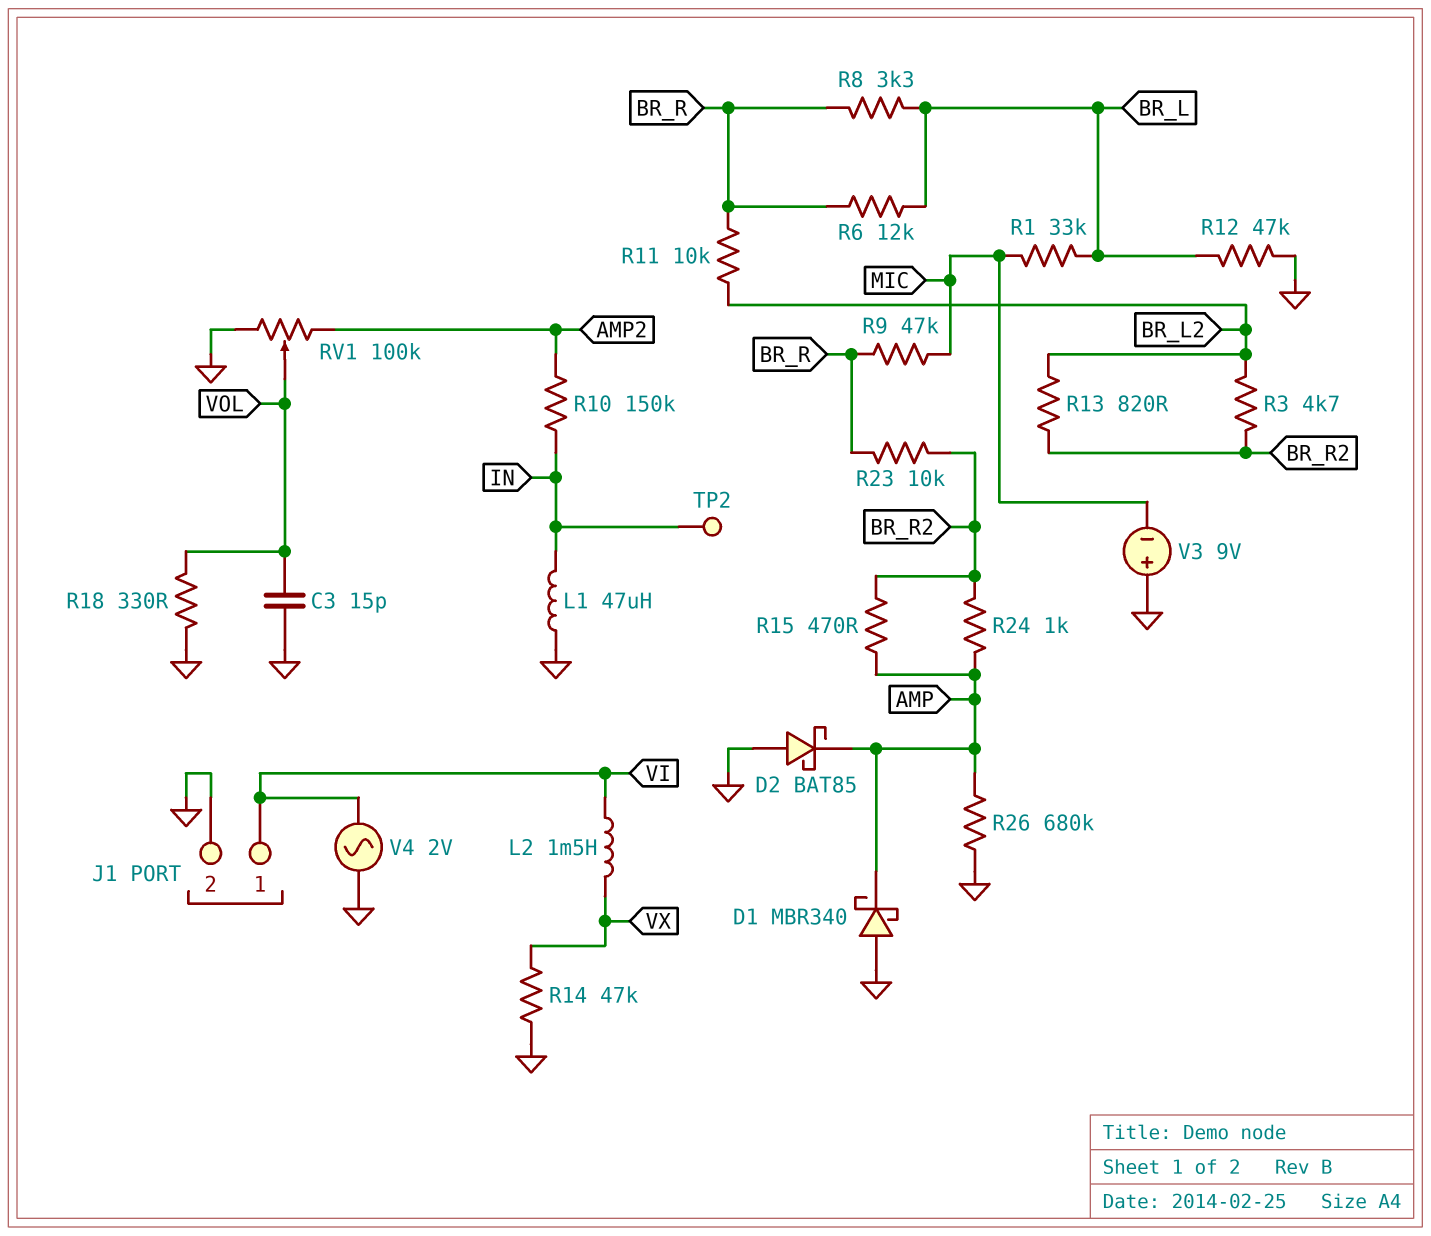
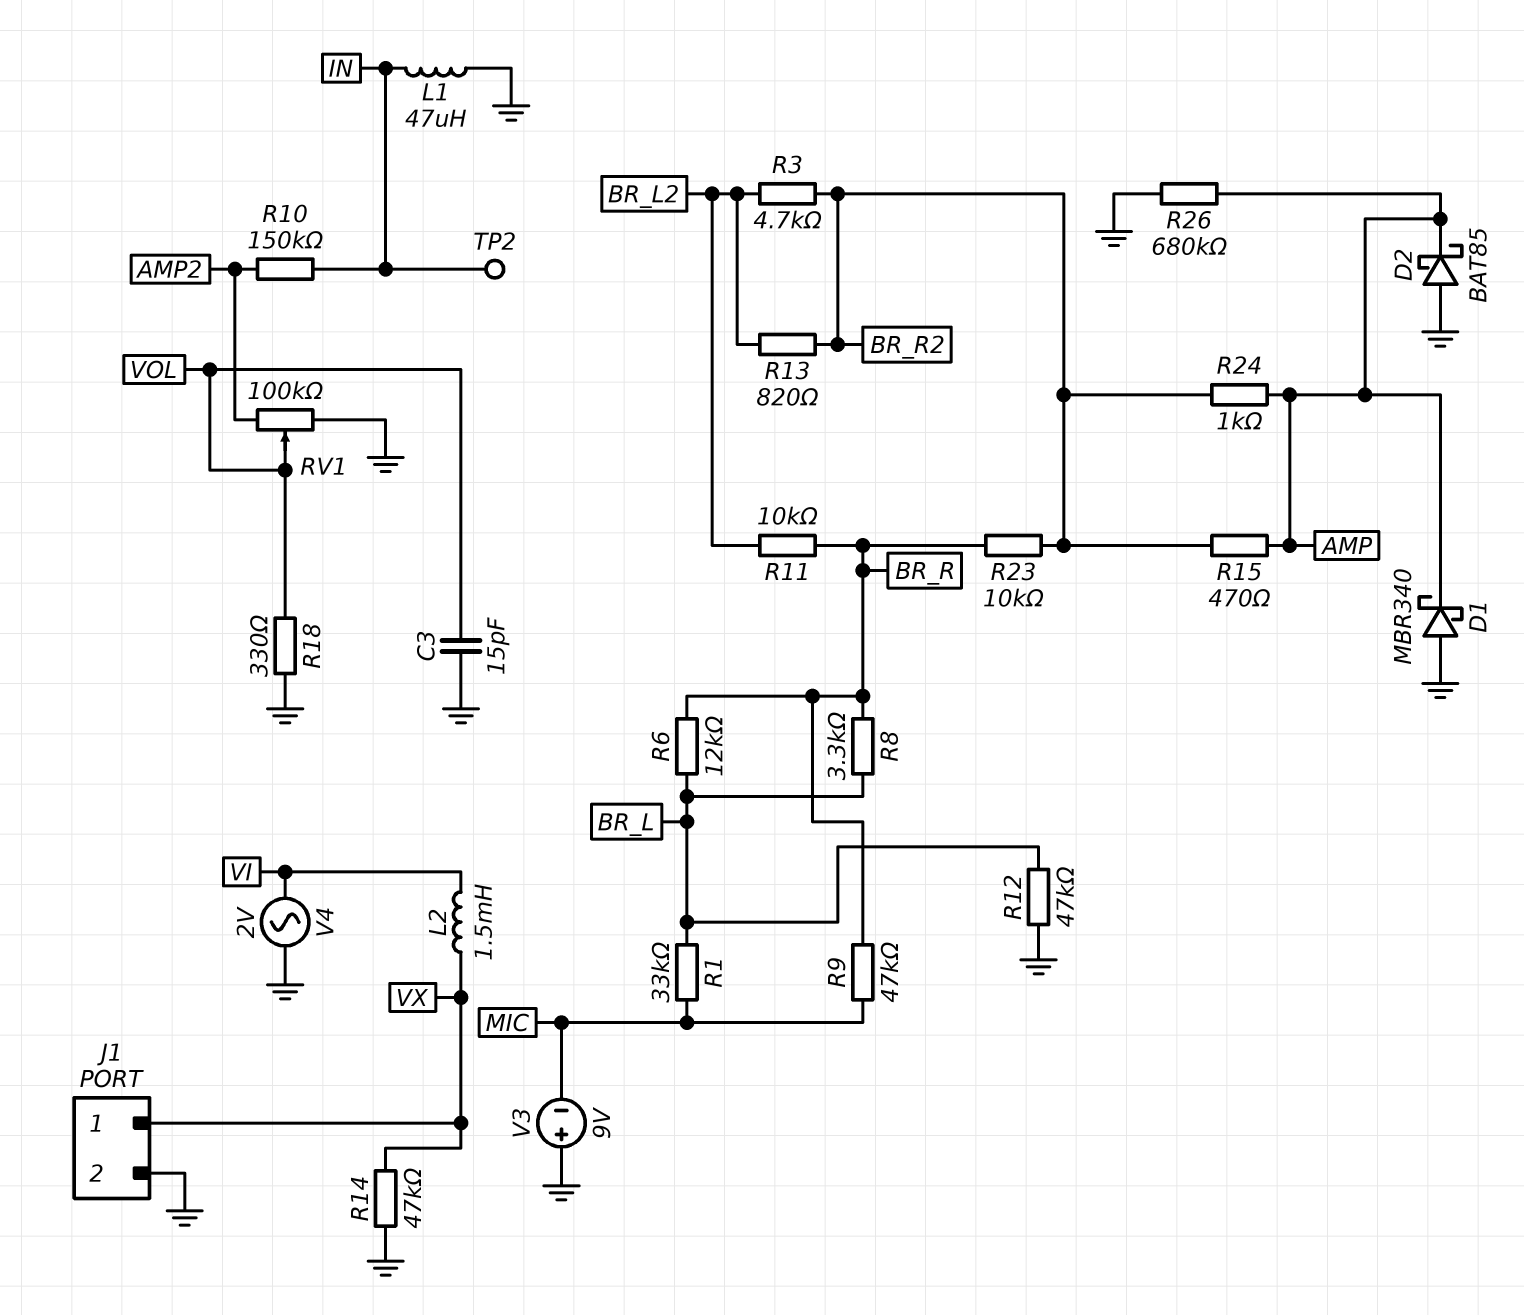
J1 pin 1: VI -> VX

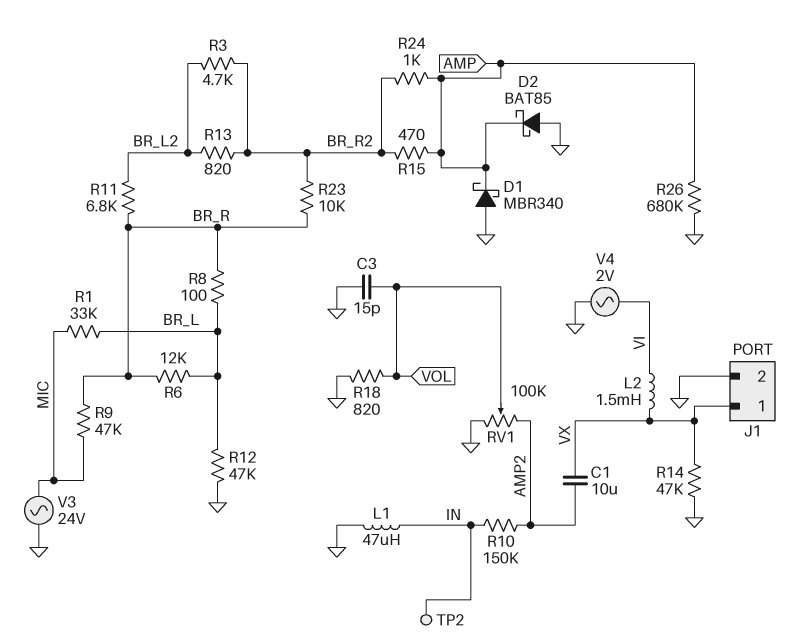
C1: none -> 10uF (AMP2, VX)
R8: 3.3k (BR_L, BR_R) -> 100 (BR_L, BR_R)
R11: 10k (BR_L2, BR_R) -> 6.8k (BR_L2, BR_R)
R18: 330 (GND, VOL) -> 820 (GND, VOL)
V3: 9V (plus GND, minus MIC) -> AC 24V (GND, MIC)

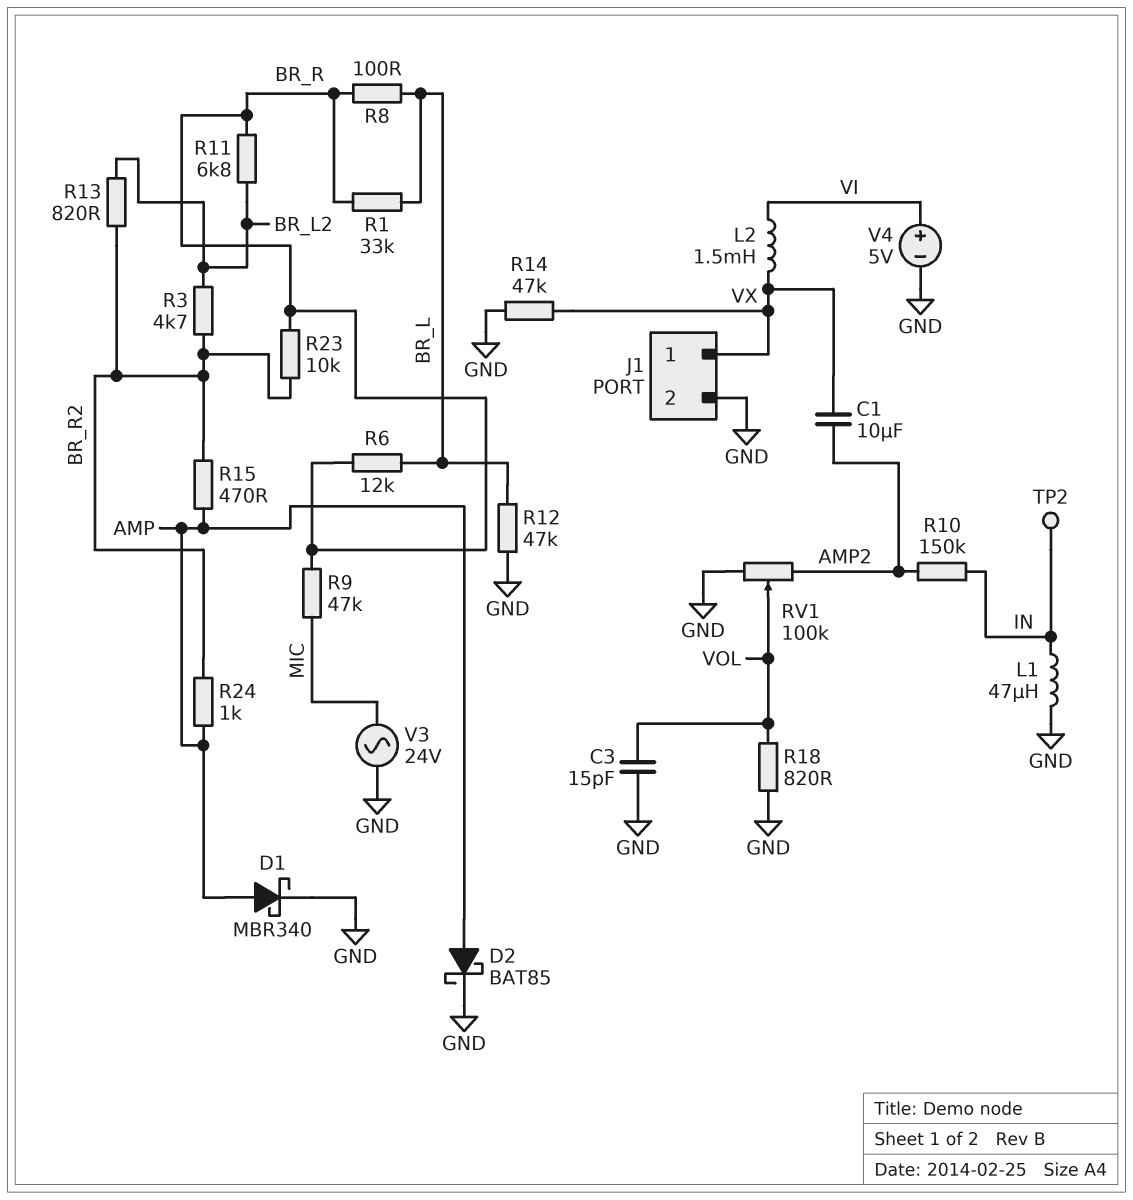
D1: schottky MBR340 (A GND, K AMP) -> schottky MBR340 (A AMP, K GND)
D2: schottky BAT85 (A GND, K AMP) -> schottky BAT85 (A AMP, K GND)
R1: 33k (BR_L, MIC) -> 33k (BR_L, BR_R)
R26: 680k (AMP, GND) -> none
V4: AC 2V (GND, VI) -> 5V (plus VI, minus GND)

